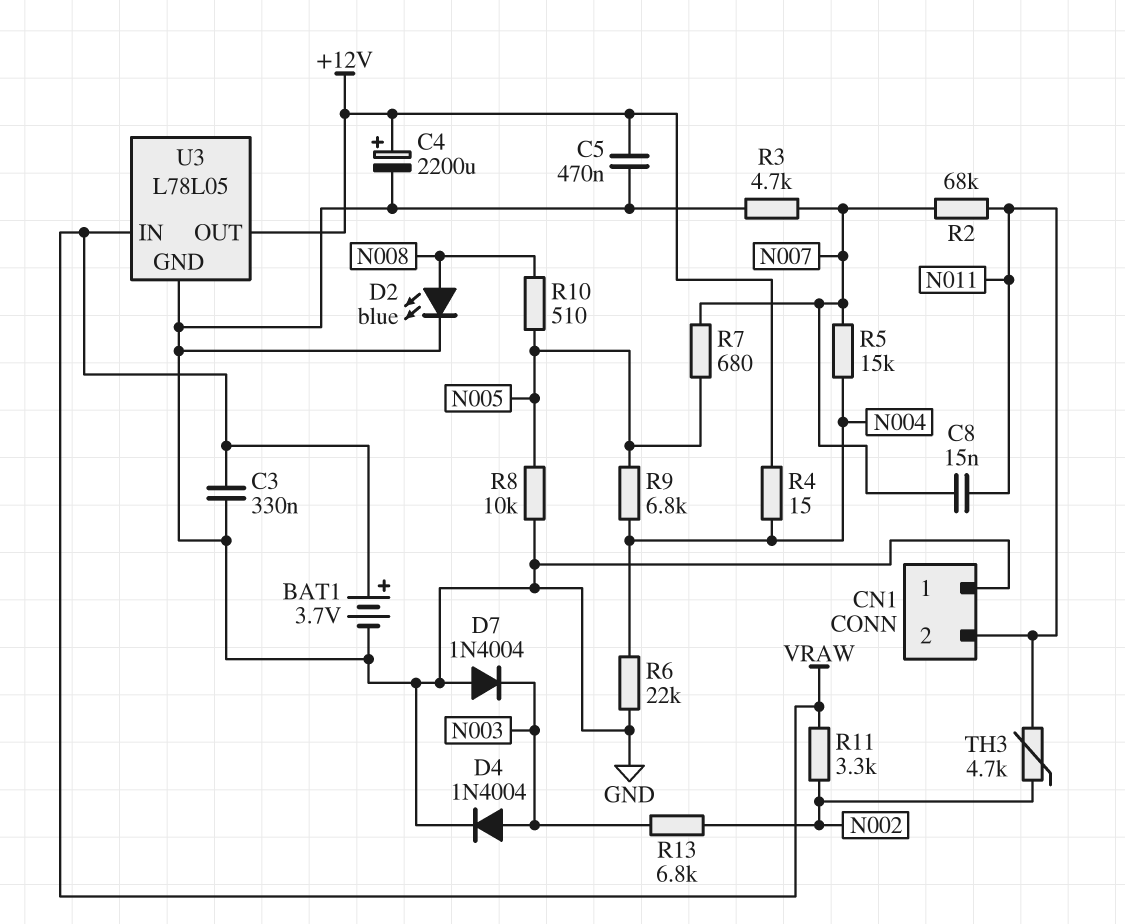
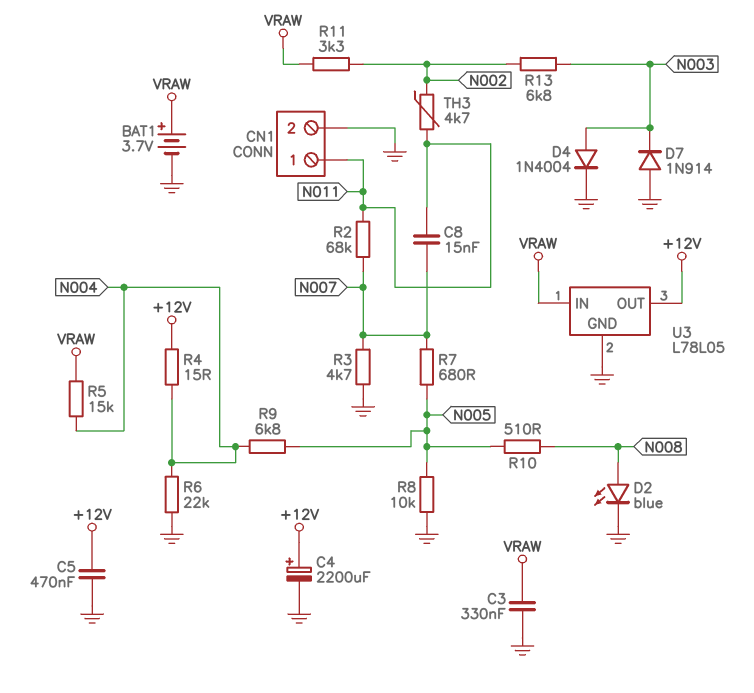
CN1 pin 1: GND -> N011
CN1 pin 2: N011 -> GND
D7: diode 1N4004 (A GND, K N003) -> diode 1N914 (A GND, K N003)
R5: 15k (N004, N007) -> 15k (N004, VRAW)

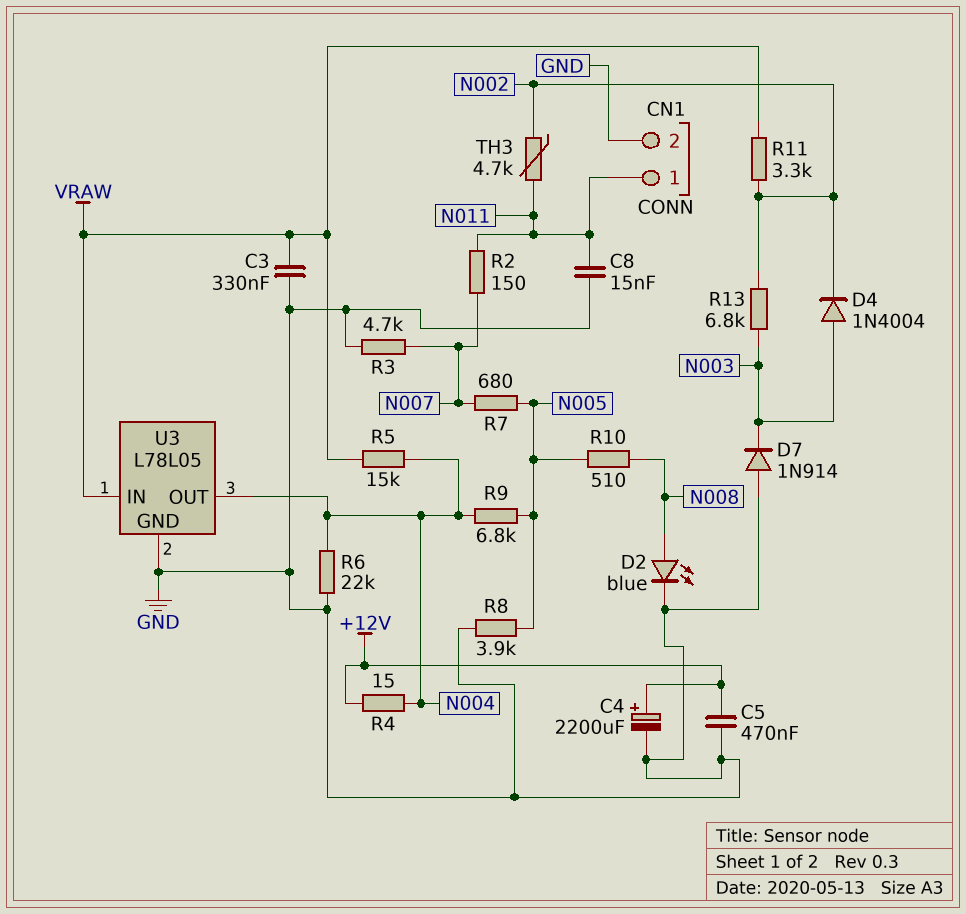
BAT1: 3.7V (plus VRAW, minus GND) -> none
C8: 15nF (N007, N011) -> 15nF (GND, N011)
D4: diode 1N4004 (A N003, K GND) -> diode 1N4004 (A N003, K N002)
R2: 68k (N007, N011) -> 150 (N007, N011)
R8: 10k (GND, N005) -> 3.9k (GND, N005)
U3 pin OUT: +12V -> N004

